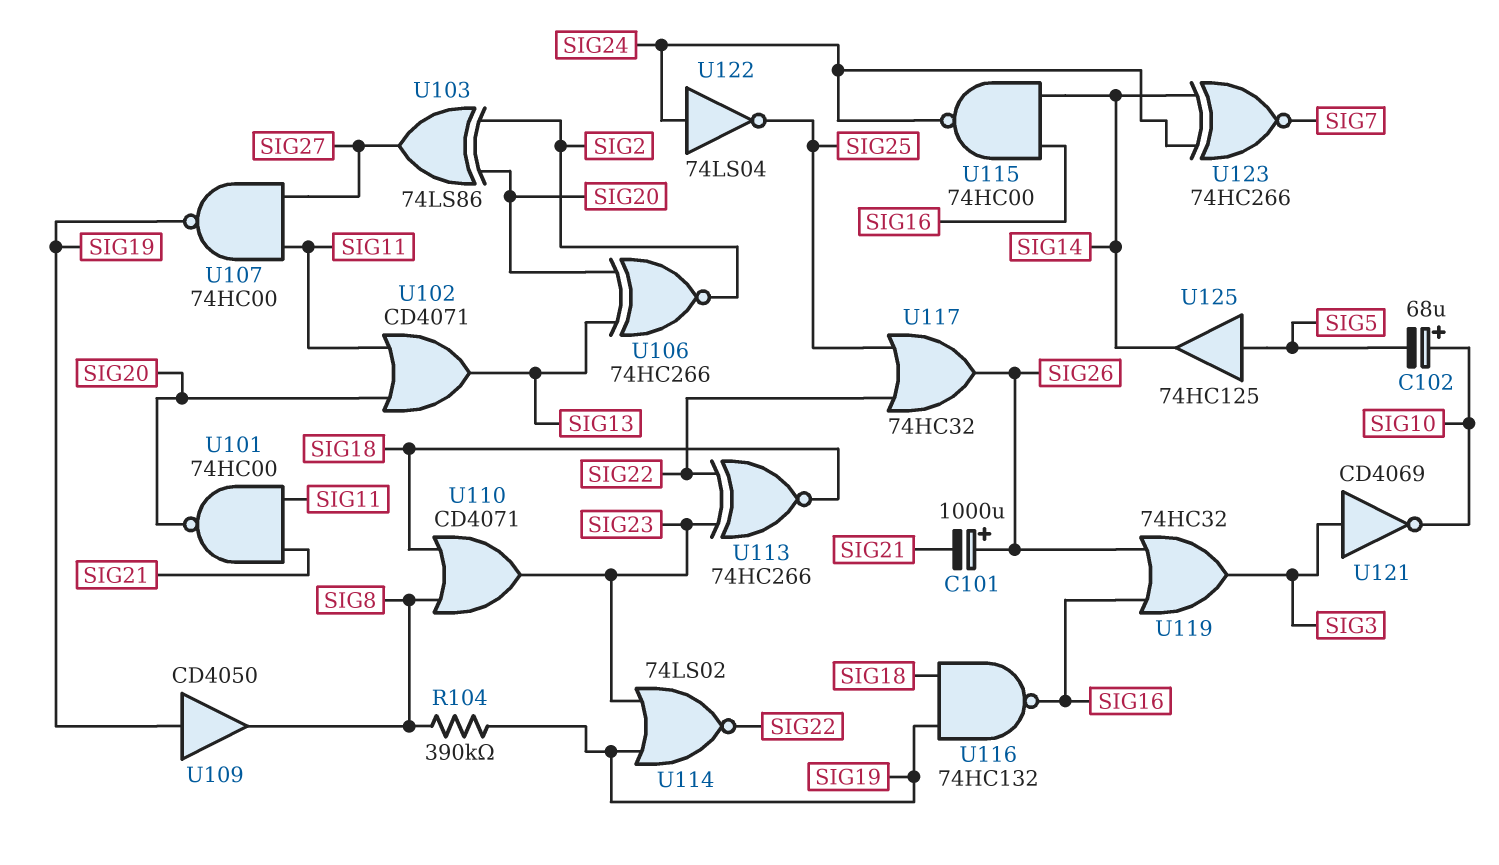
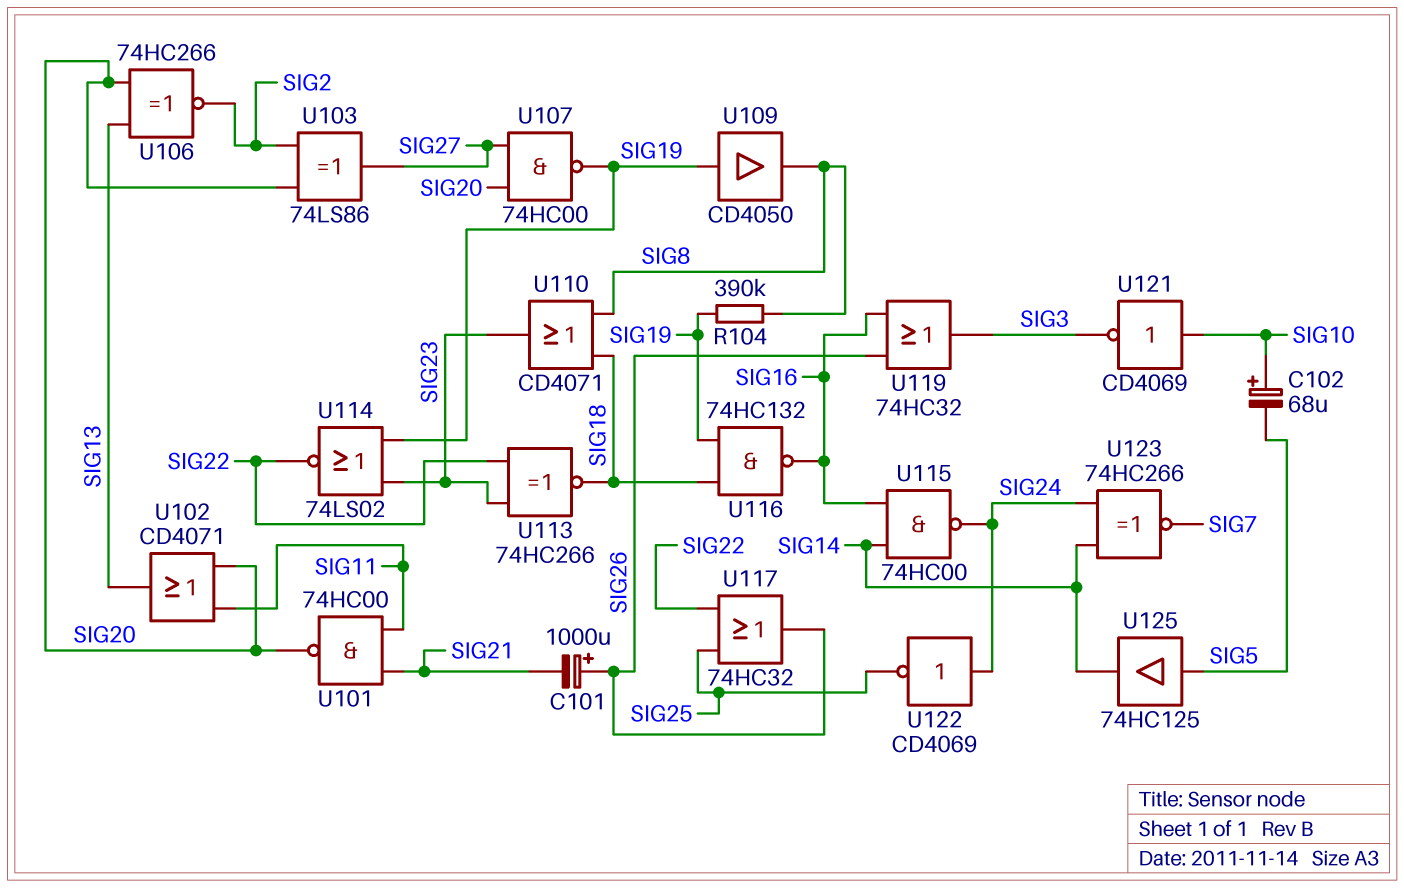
U107: NAND 74HC00 (in SIG11, in SIG27, out SIG19) -> NAND 74HC00 (in SIG20, in SIG27, out SIG19)
U121: NOT CD4069 (in SIG3, out SIG10) -> NOT CD4069 (in SIG10, out SIG3)
U122: NOT 74LS04 (in SIG24, out SIG25) -> NOT CD4069 (in SIG24, out SIG25)

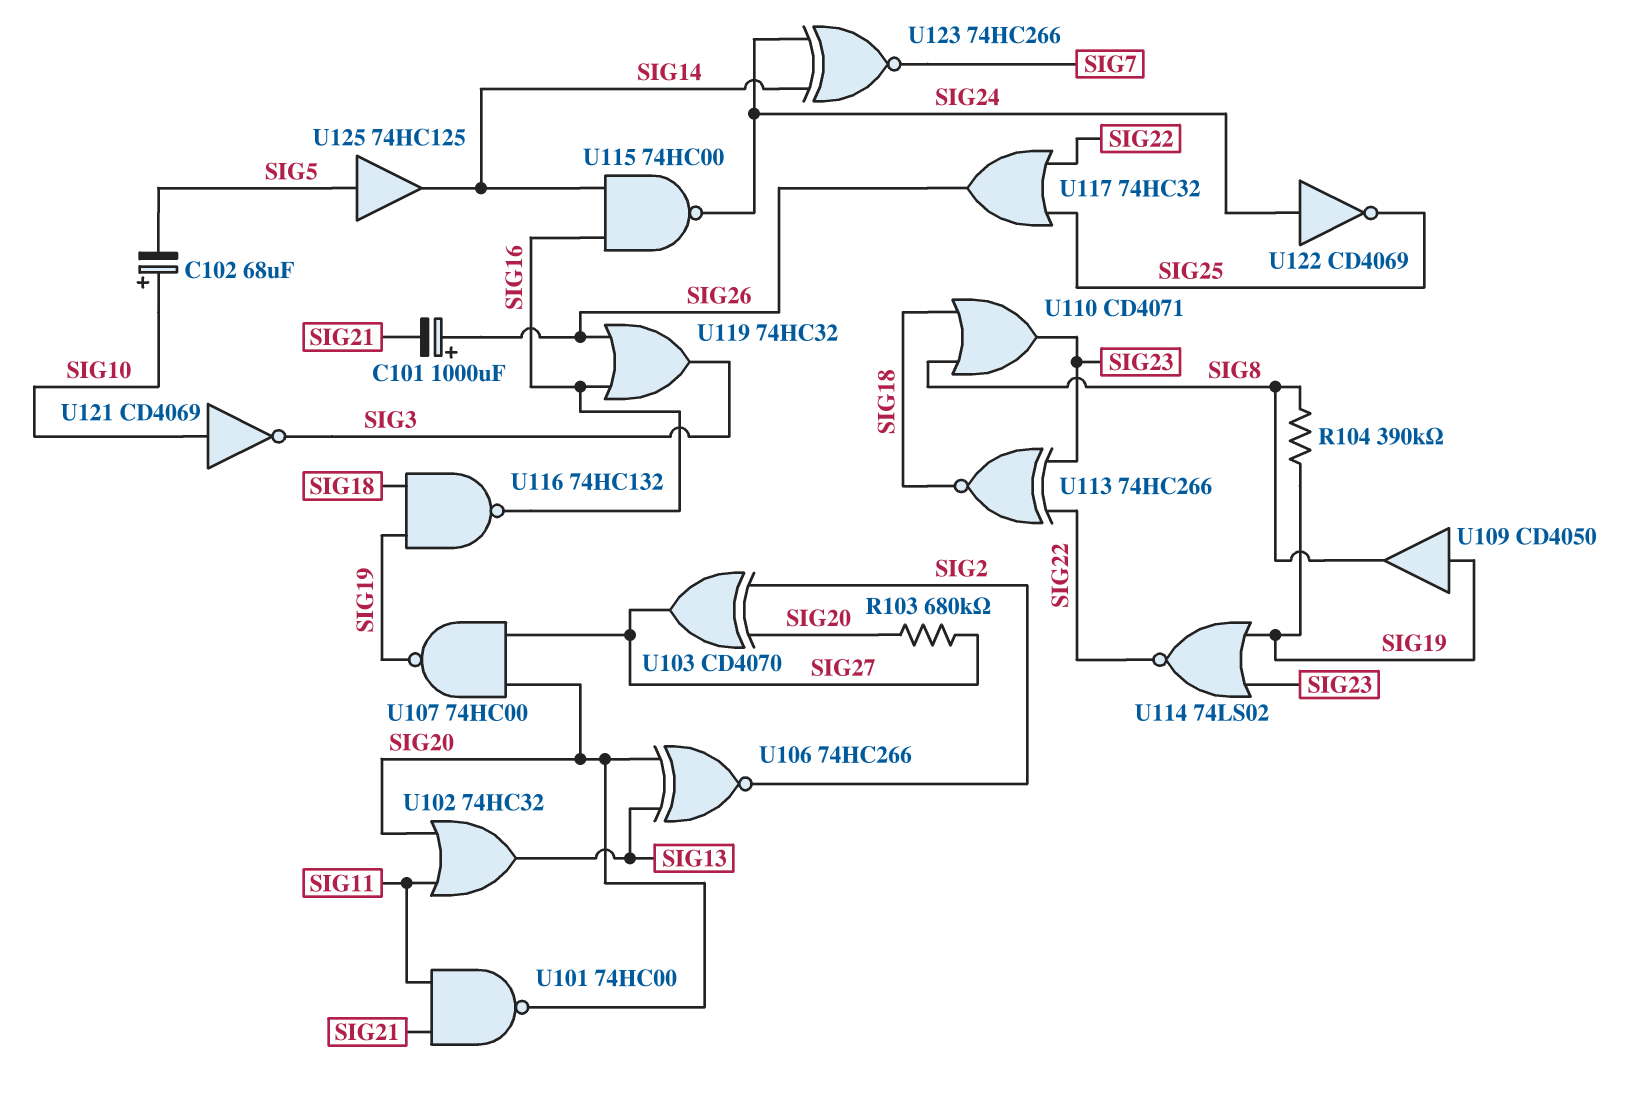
R103: none -> 680k (SIG20, SIG27)
U102: OR CD4071 (in SIG11, in SIG20, out SIG13) -> OR 74HC32 (in SIG11, in SIG20, out SIG13)
U103: XOR 74LS86 (in SIG2, in SIG20, out SIG27) -> XOR CD4070 (in SIG2, in SIG20, out SIG27)

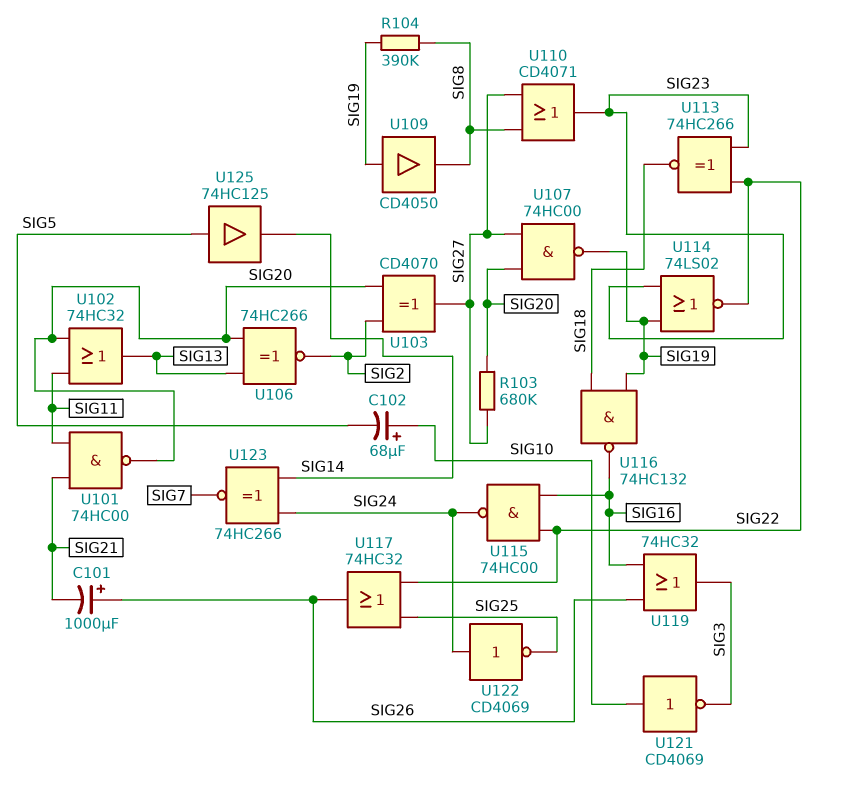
U110: OR CD4071 (in SIG8, in SIG18, out SIG23) -> OR CD4071 (in SIG8, in SIG27, out SIG23)
U115: NAND 74HC00 (in SIG14, in SIG16, out SIG24) -> NAND 74HC00 (in SIG16, in SIG22, out SIG24)

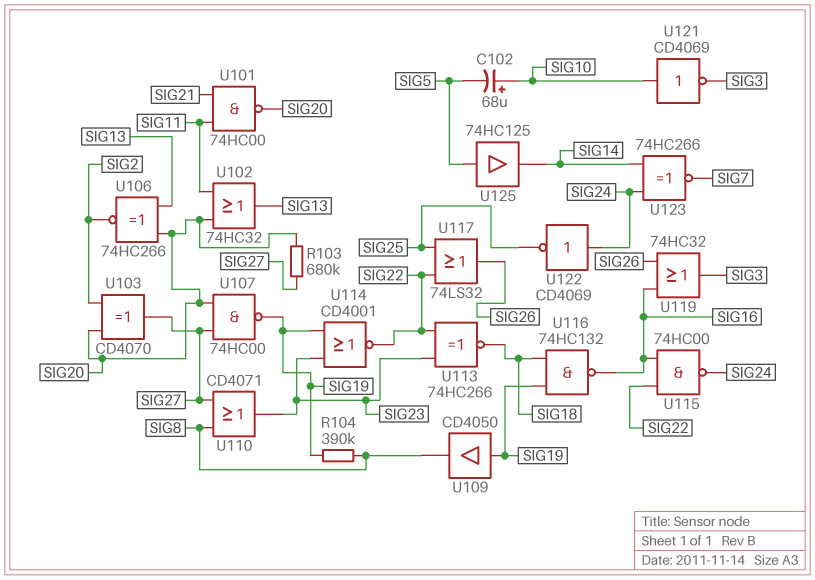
C101: 1000uF (plus SIG26, minus SIG21) -> none
U114: NOR 74LS02 (in SIG19, in SIG23, out SIG22) -> NOR CD4001 (in SIG19, in SIG23, out SIG22)
U117: OR 74HC32 (in SIG22, in SIG25, out SIG26) -> OR 74LS32 (in SIG22, in SIG25, out SIG26)

